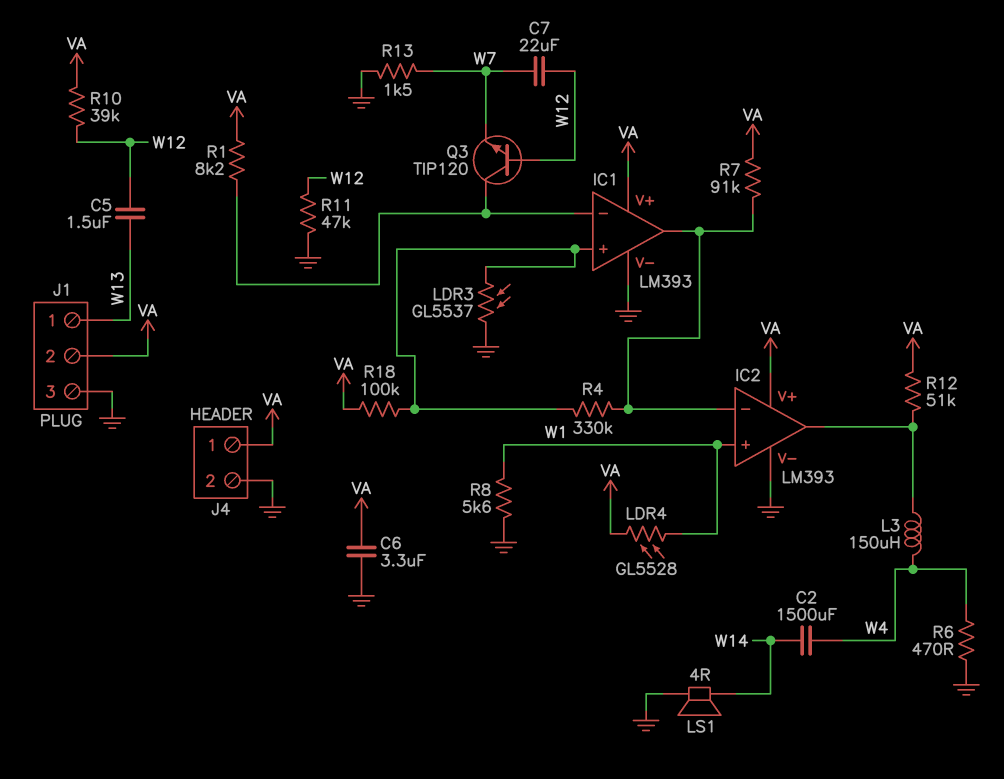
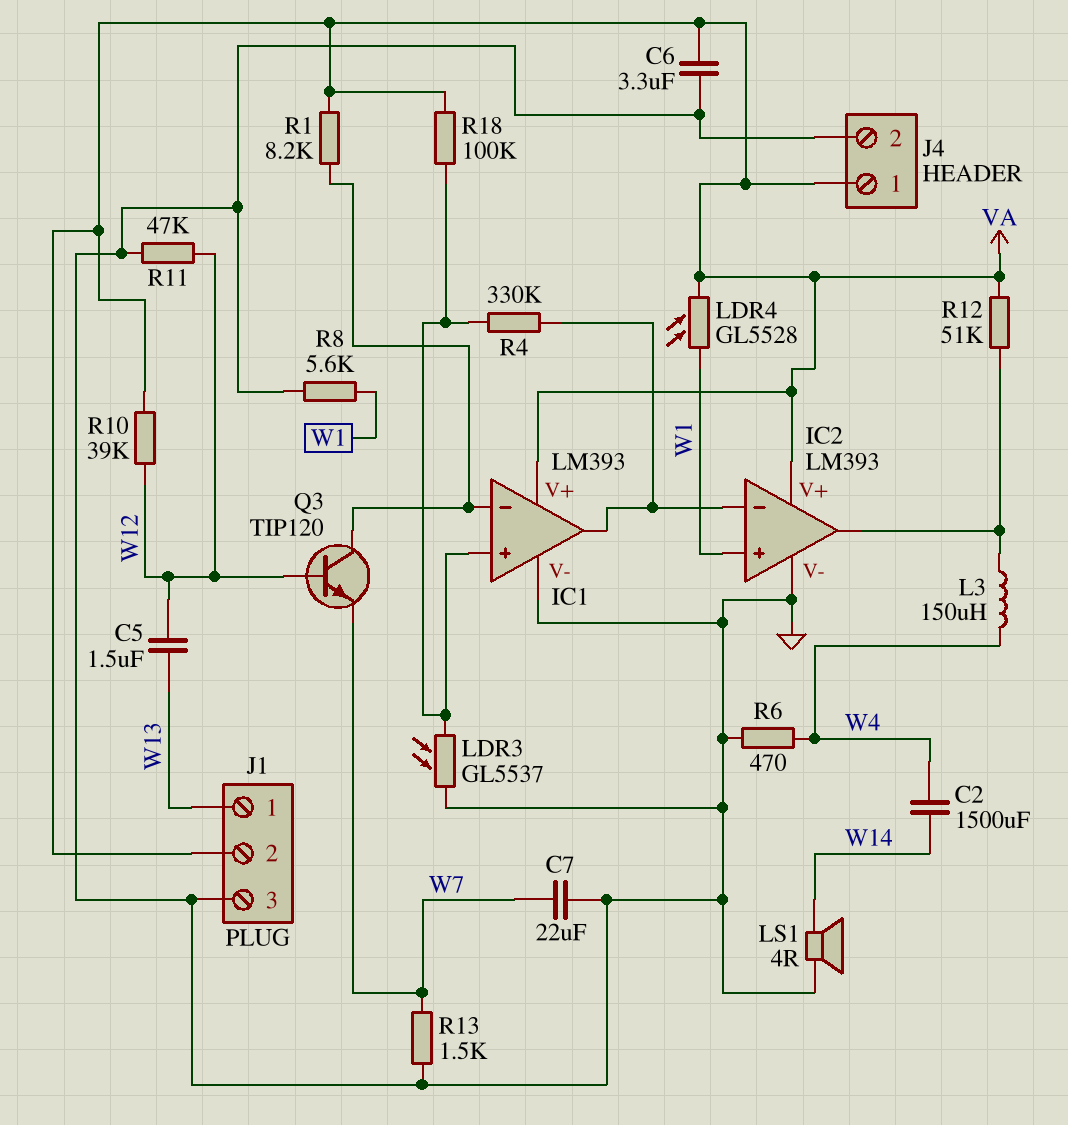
C7: 22uF (W7, W12) -> 22uF (GND, W7)
R7: 91k (IC1/out, VA) -> none

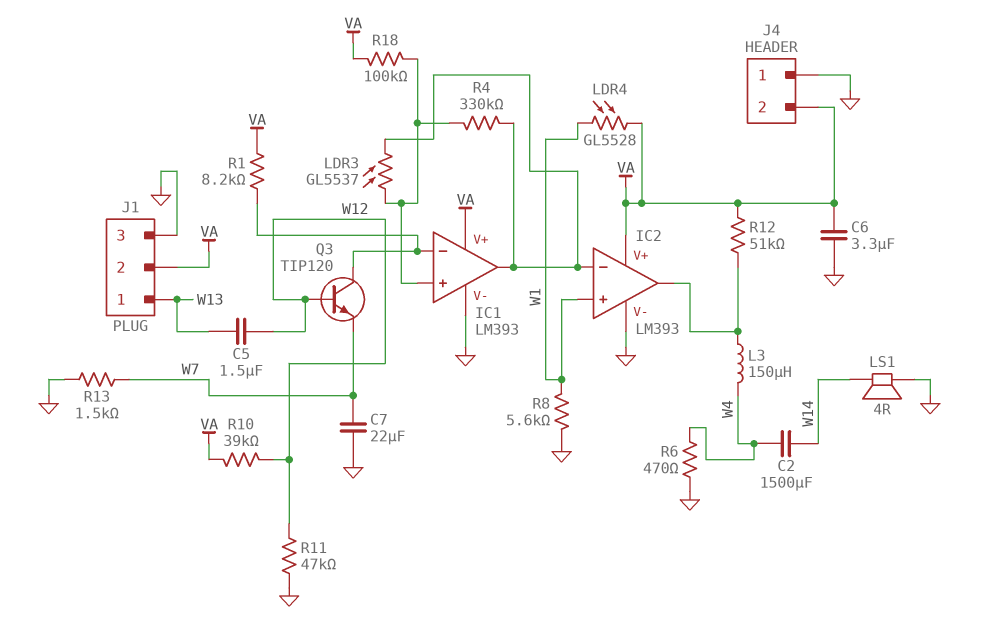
J4 pin 1: VA -> GND
J4 pin 2: GND -> VA
LDR3: GL5537 (GND, IC1/in+) -> GL5537 (IC1/in+, IC1/out)

